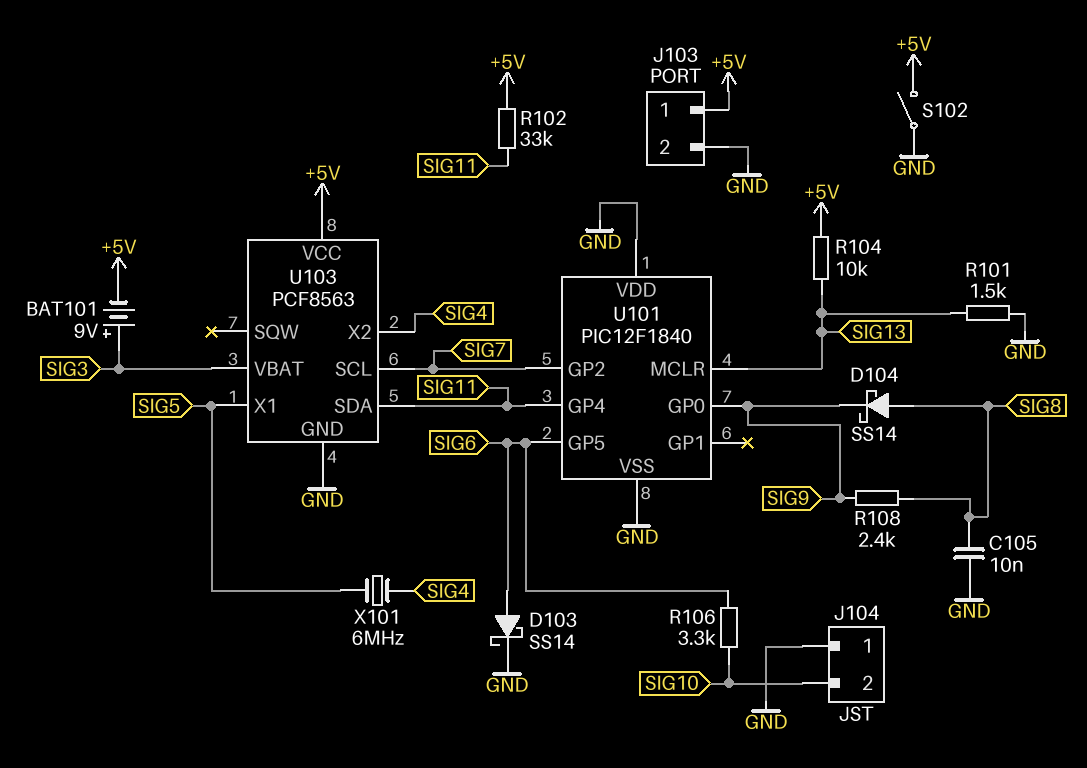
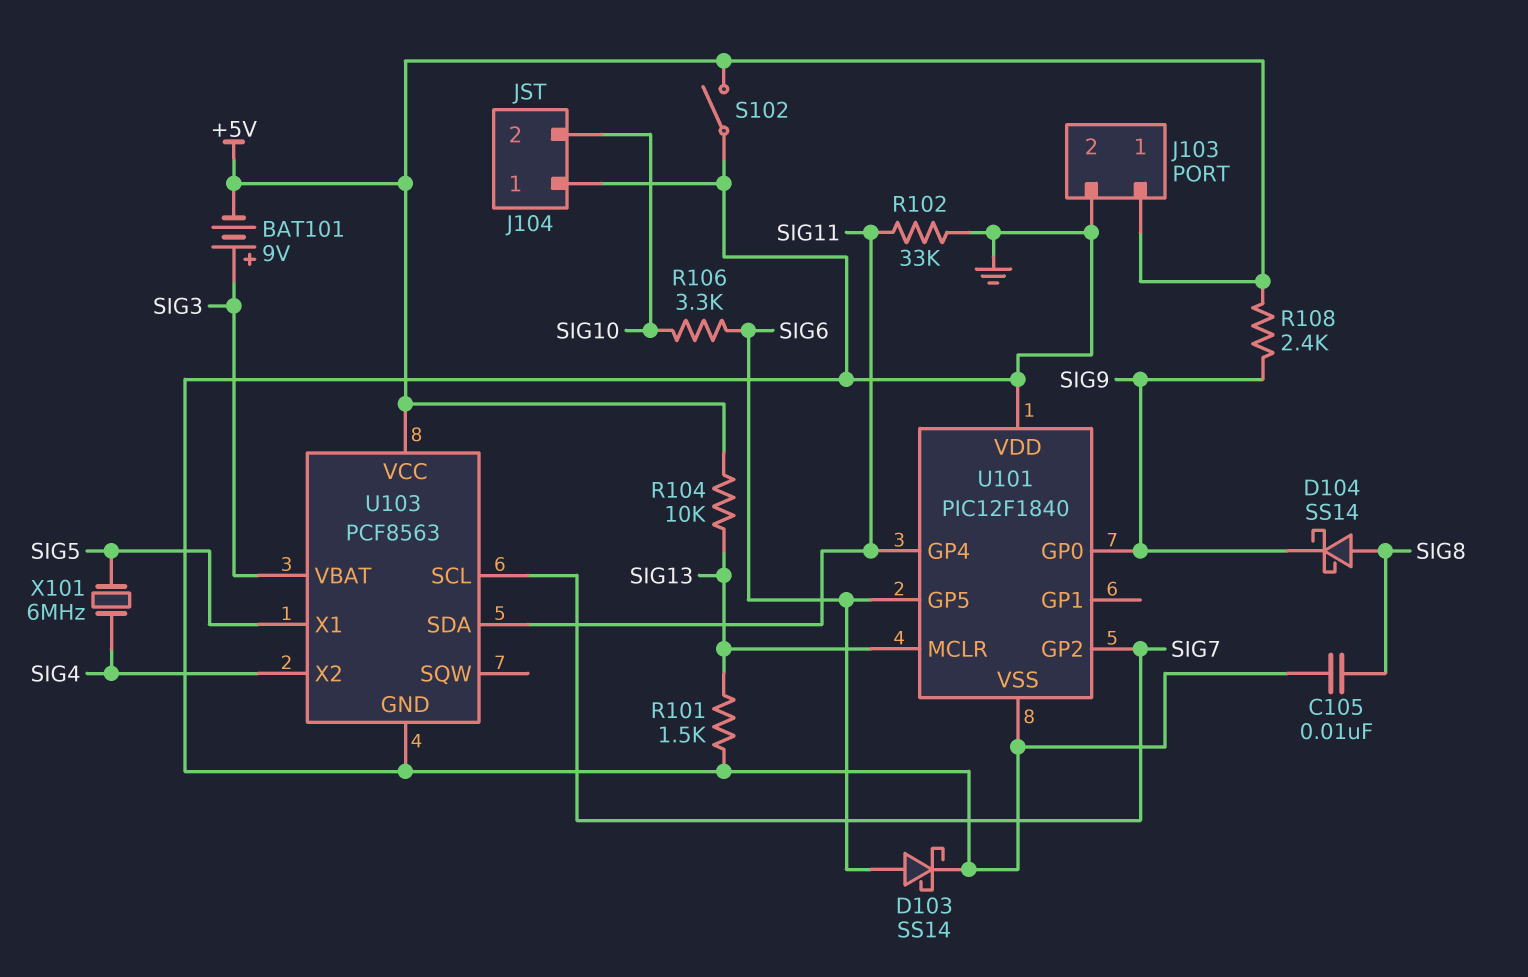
R102: 33k (+5V, SIG11) -> 33k (GND, SIG11)
R108: 2.4k (SIG8, SIG9) -> 2.4k (+5V, SIG9)

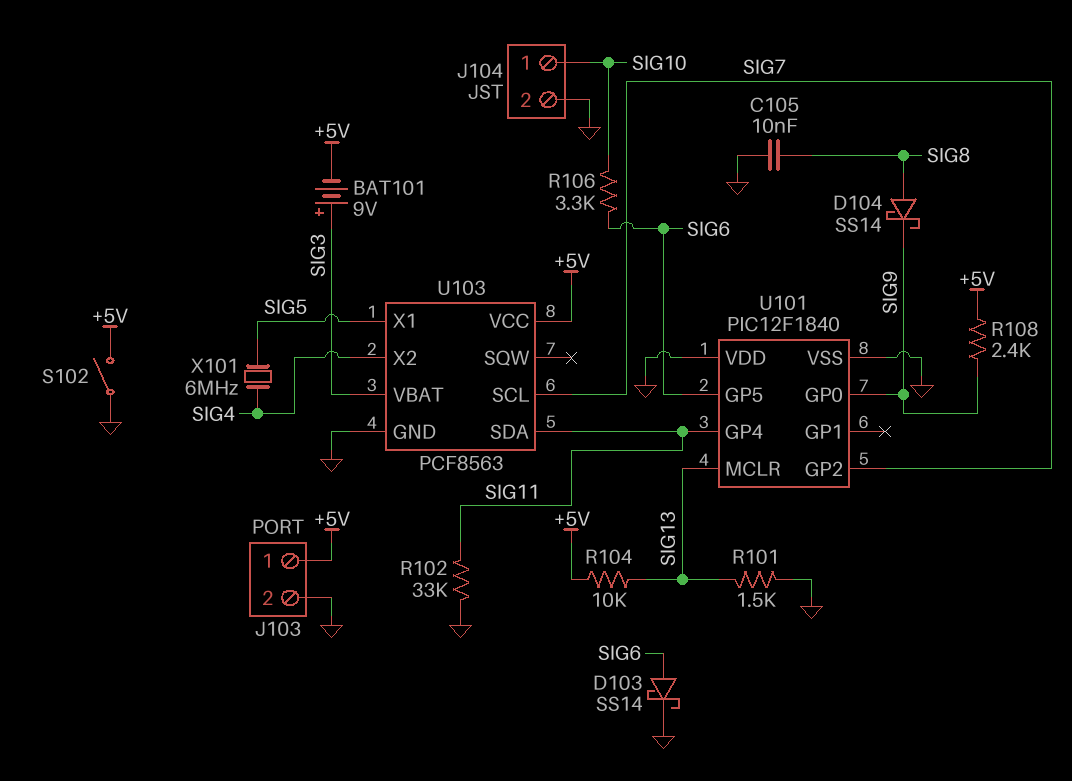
J104 pin 1: GND -> SIG10
J104 pin 2: SIG10 -> GND

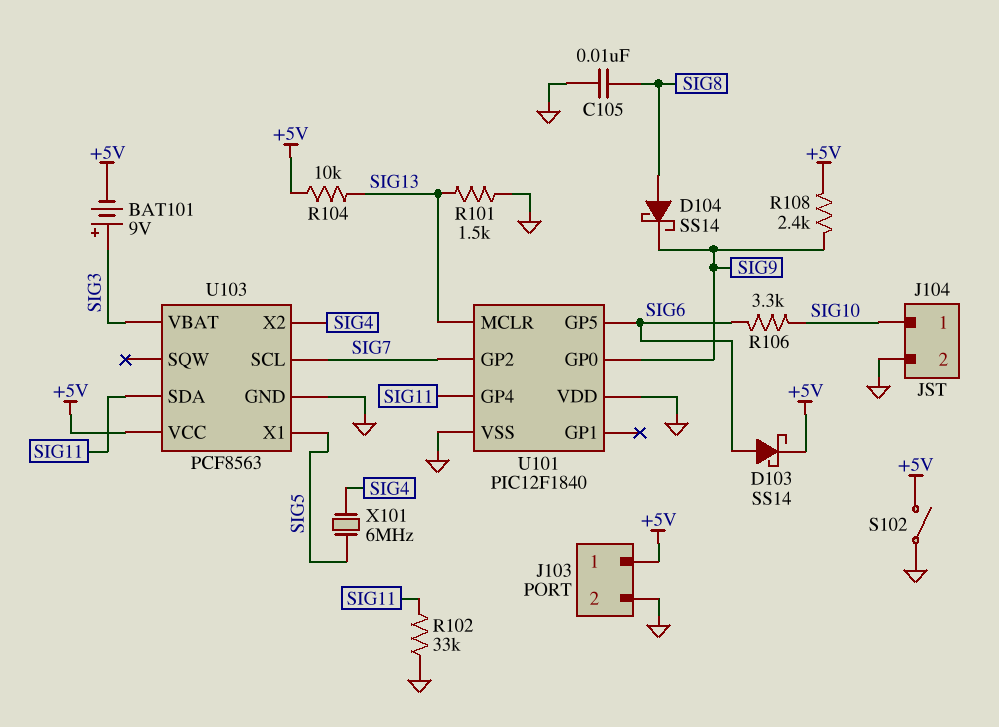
D103: schottky SS14 (A SIG6, K GND) -> schottky SS14 (A SIG6, K +5V)

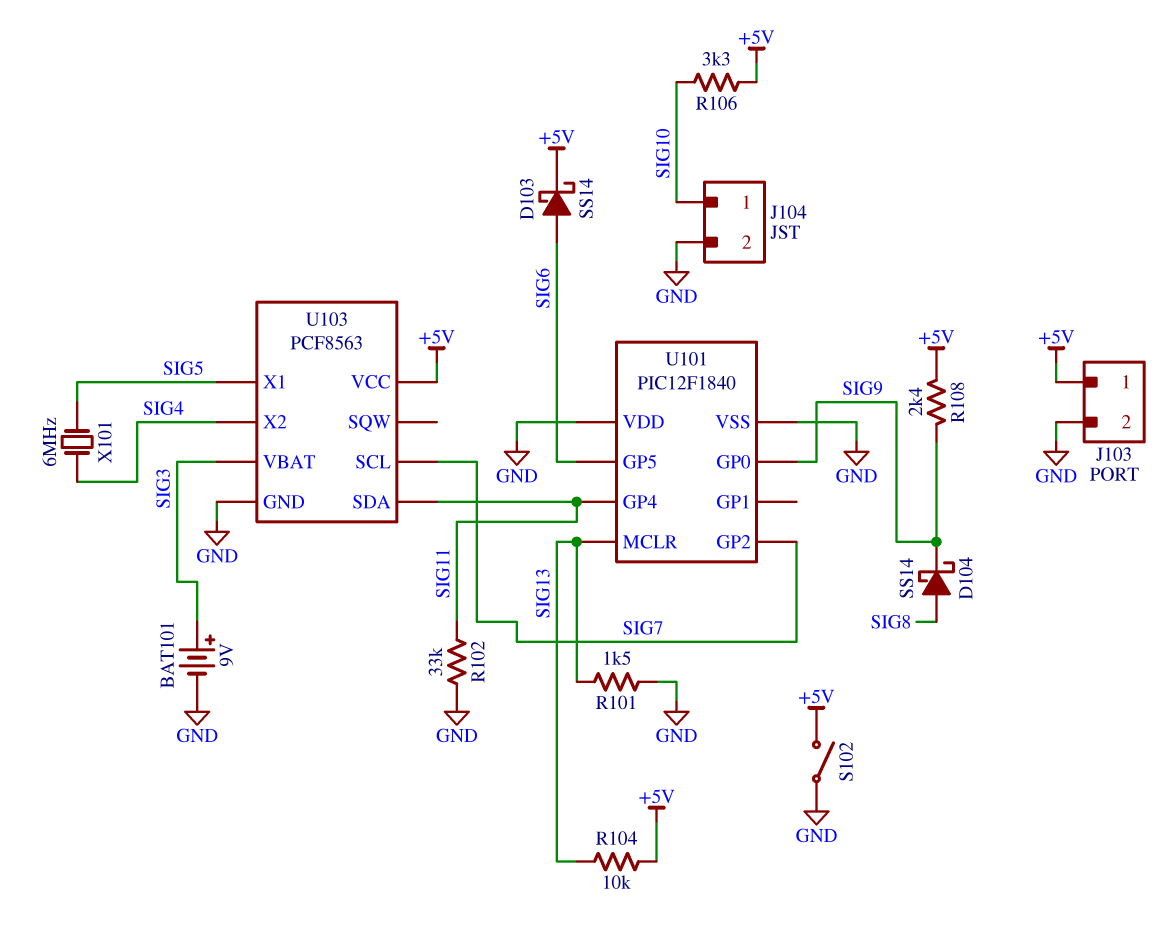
BAT101: 9V (plus SIG3, minus +5V) -> 9V (plus SIG3, minus GND)
C105: 10nF (GND, SIG8) -> none
R106: 3.3k (SIG6, SIG10) -> 3.3k (+5V, SIG10)

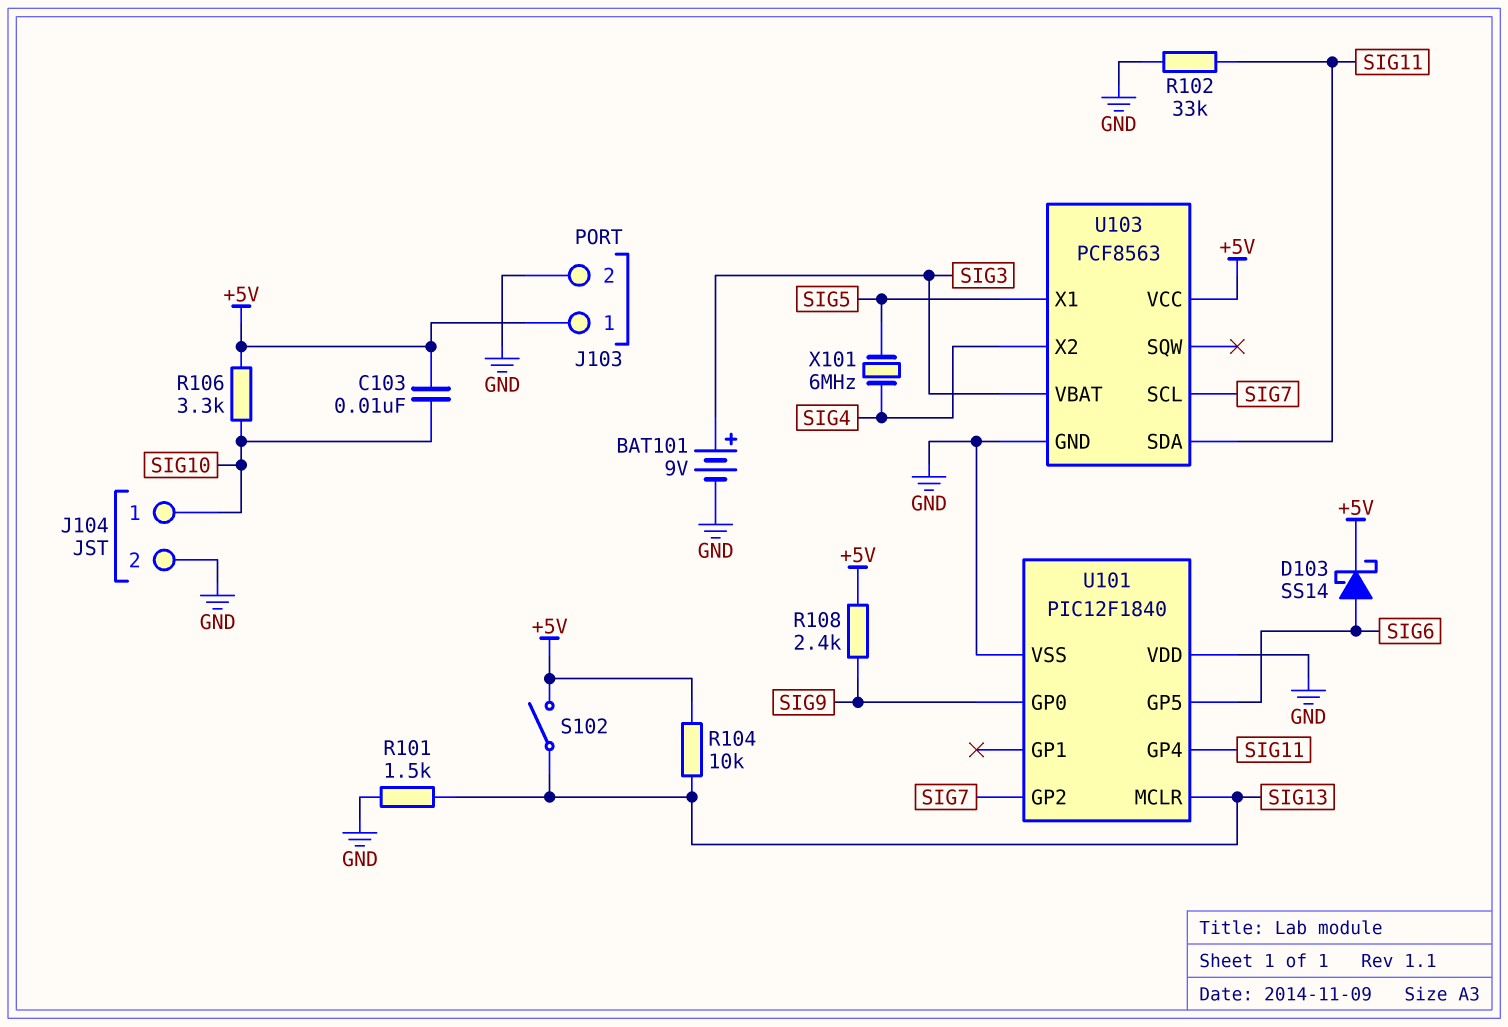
C103: none -> 10nF (+5V, SIG10)
D104: schottky SS14 (A SIG8, K SIG9) -> none
S102: switch (+5V, GND) -> switch (+5V, SIG13)

